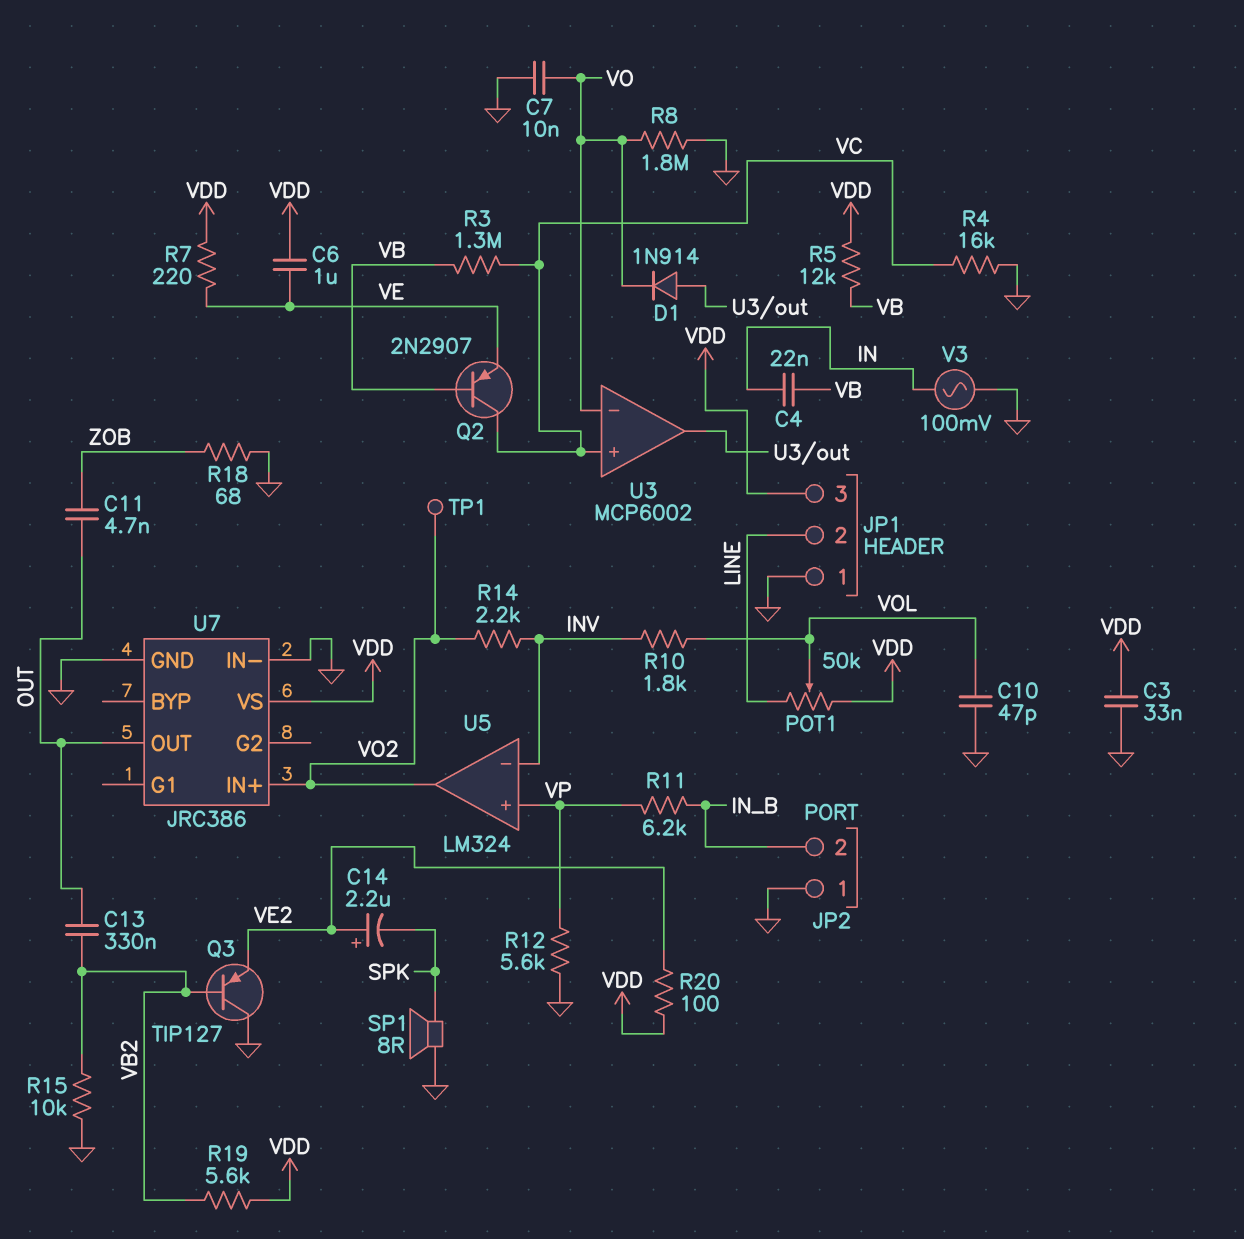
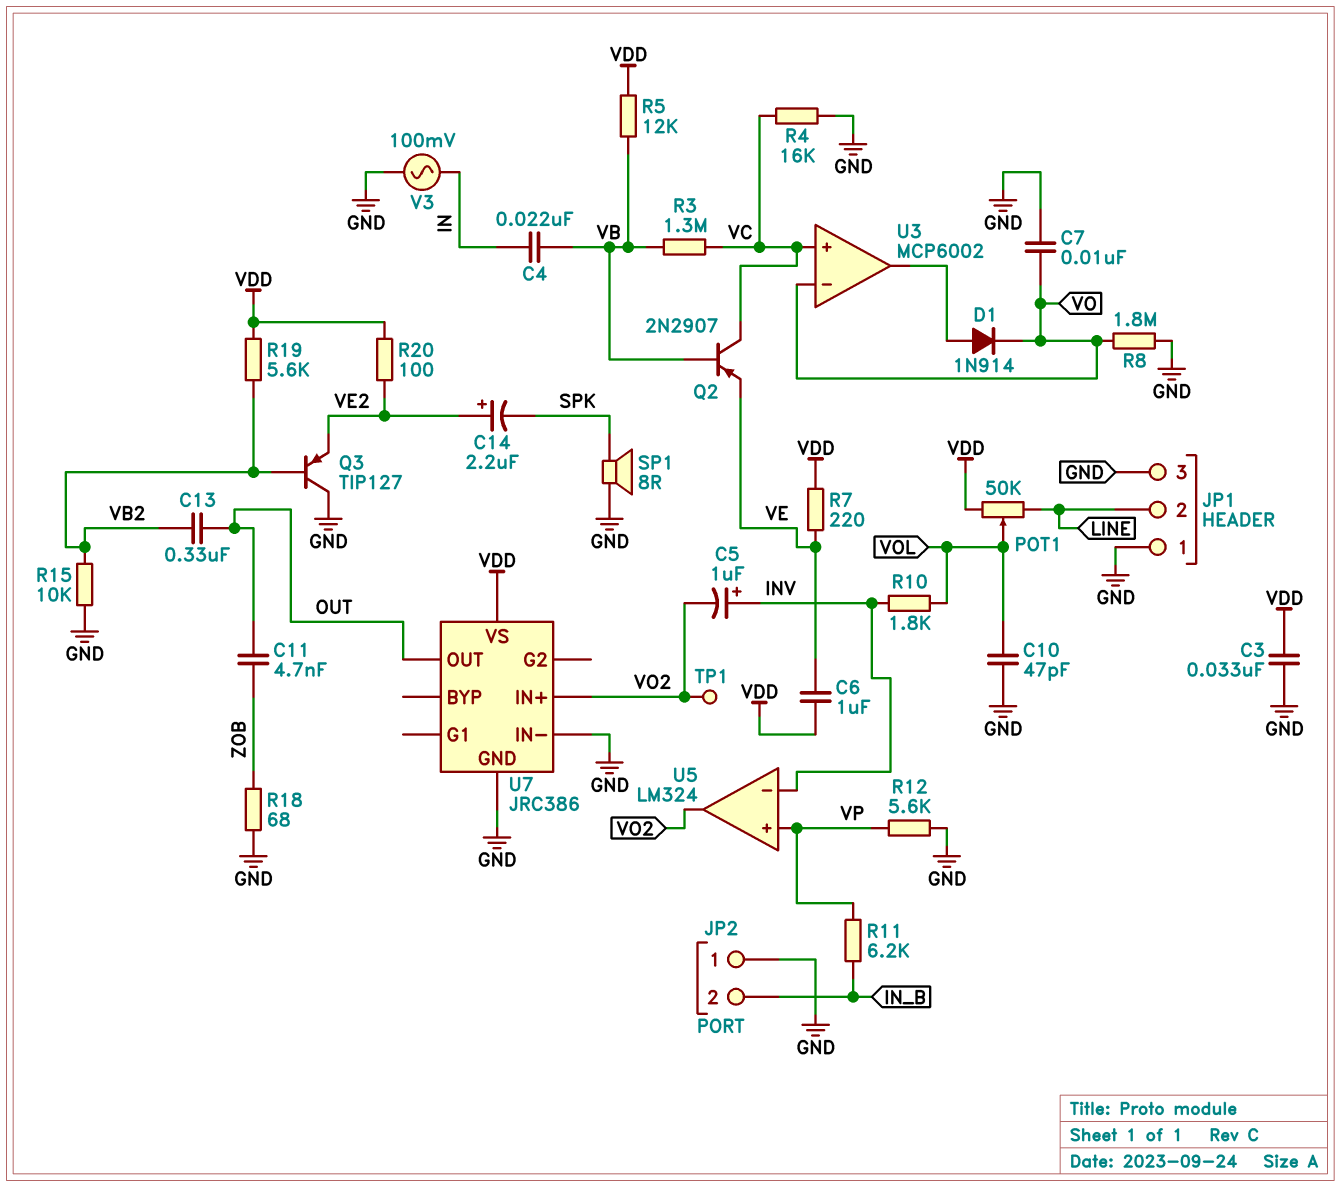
C5: none -> 1uF (plus INV, minus VO2)
JP1 pin 3: VDD -> GND
R14: 2.2k (INV, VO2) -> none

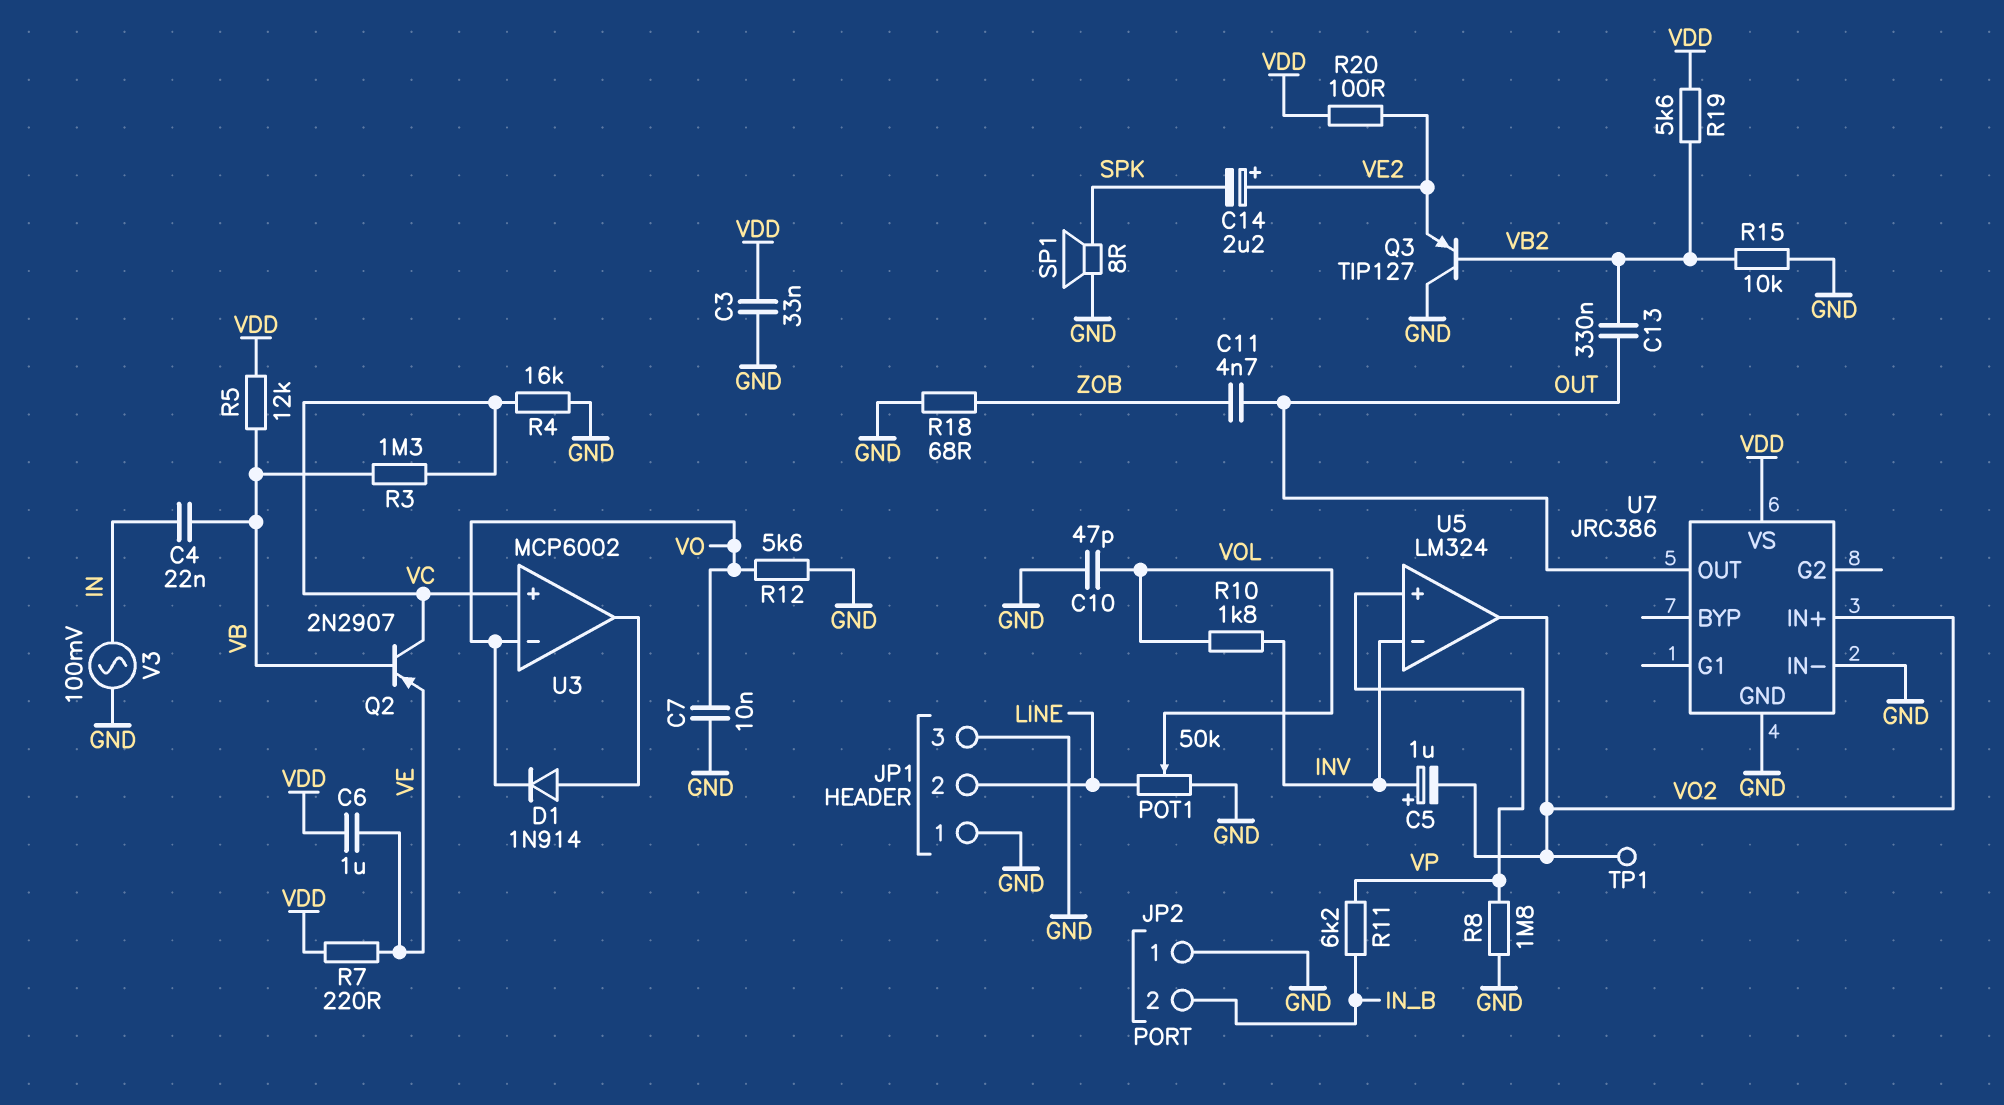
POT1: 50k (LINE, VDD, wiper VOL) -> 50k (GND, LINE, wiper VOL)
R8: 1.8M (GND, VO) -> 1.8M (GND, VP)
R12: 5.6k (GND, VP) -> 5.6k (GND, VO)

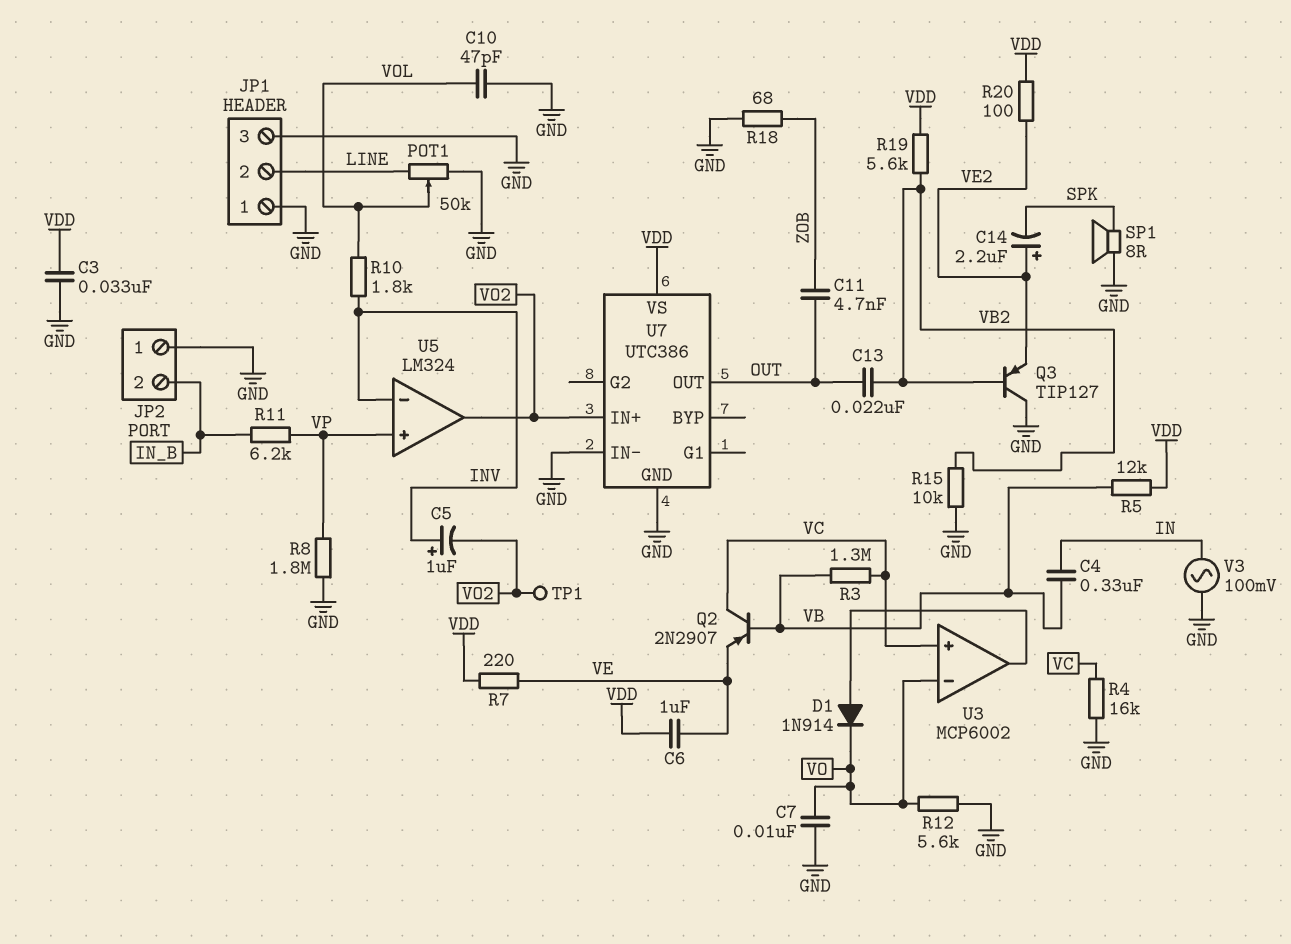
C4: 22nF (IN, VB) -> 330nF (IN, VB)
C13: 330nF (OUT, VB2) -> 22nF (OUT, VB2)
U7: JRC386 -> UTC386

